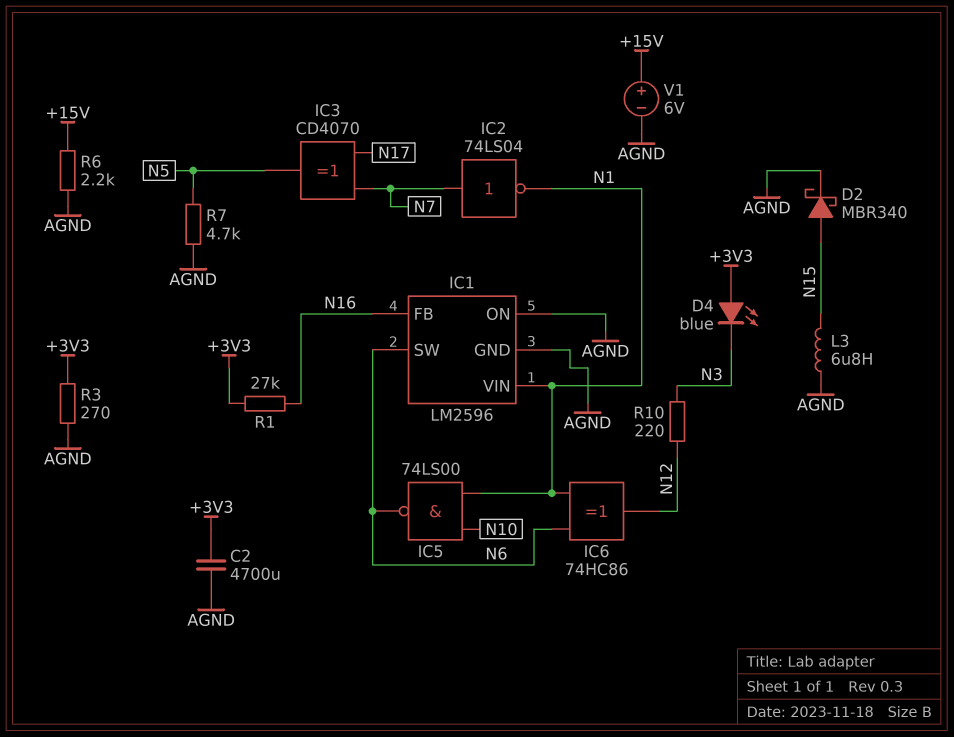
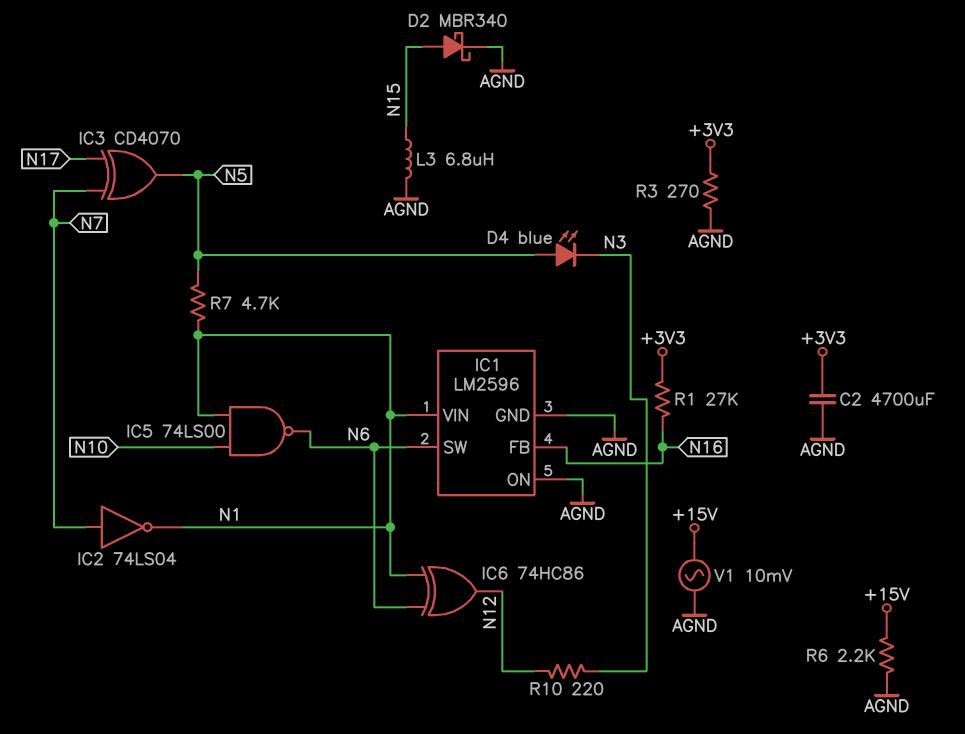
D4: LED blue (A +3V3, K N3) -> LED blue (A N5, K N3)
R7: 4.7k (AGND, N5) -> 4.7k (N1, N5)
V1: 6V (plus +15V, minus AGND) -> AC 10mV (+15V, AGND)

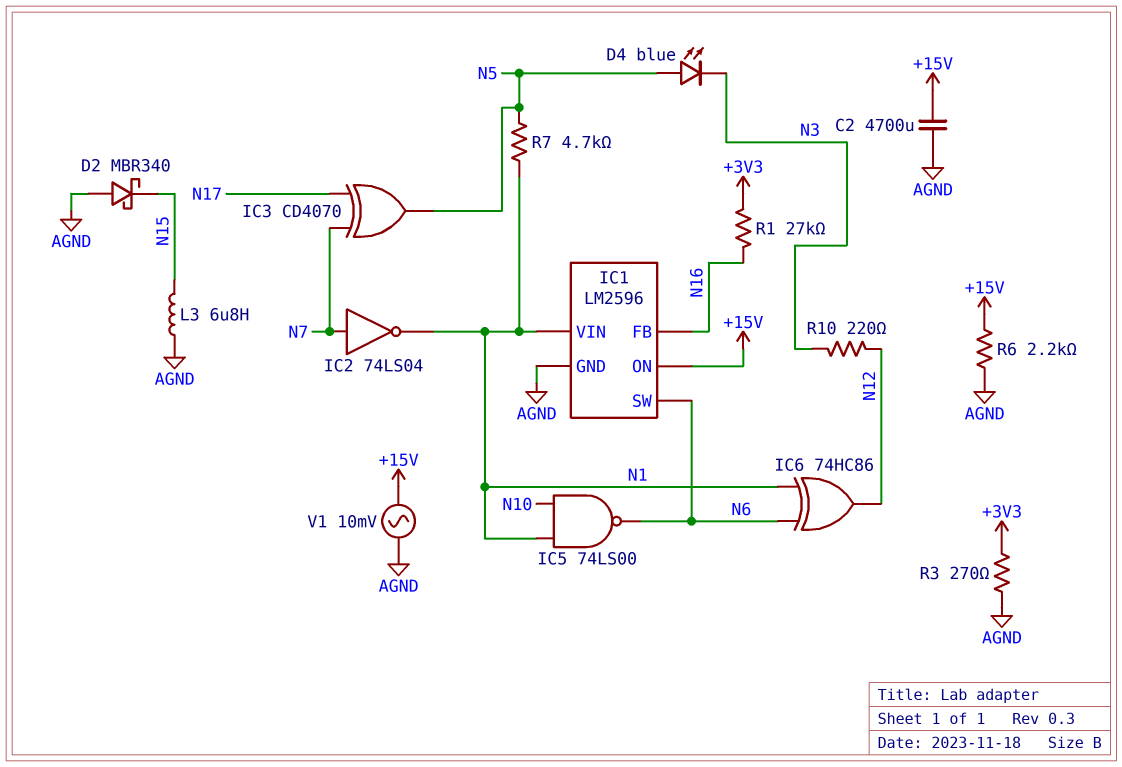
C2: 4700uF (+3V3, AGND) -> 4700uF (+15V, AGND)
D2: schottky MBR340 (A N15, K AGND) -> schottky MBR340 (A AGND, K N15)
IC1 pin ON: AGND -> +15V

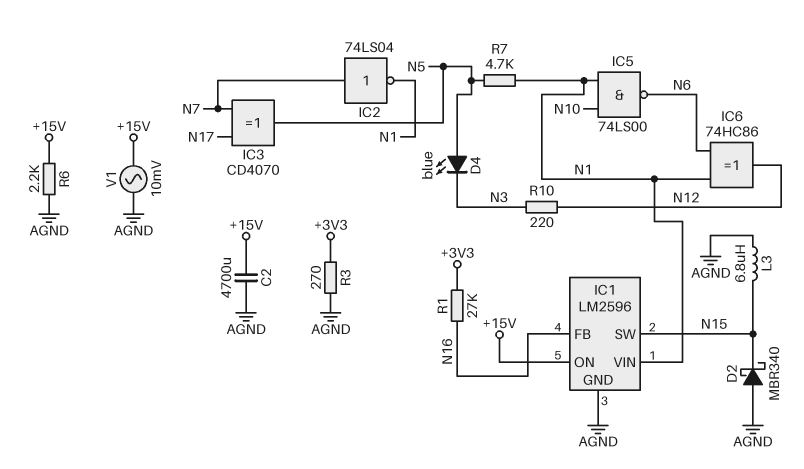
IC1 pin SW: N6 -> N15

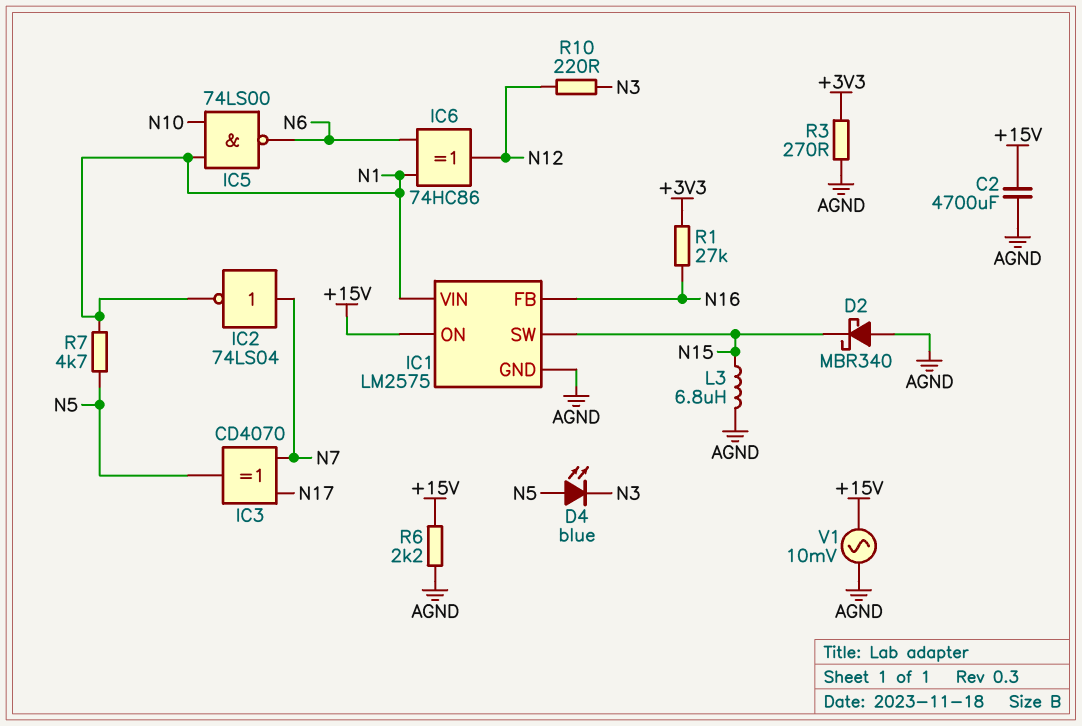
IC1: LM2596 -> LM2575

